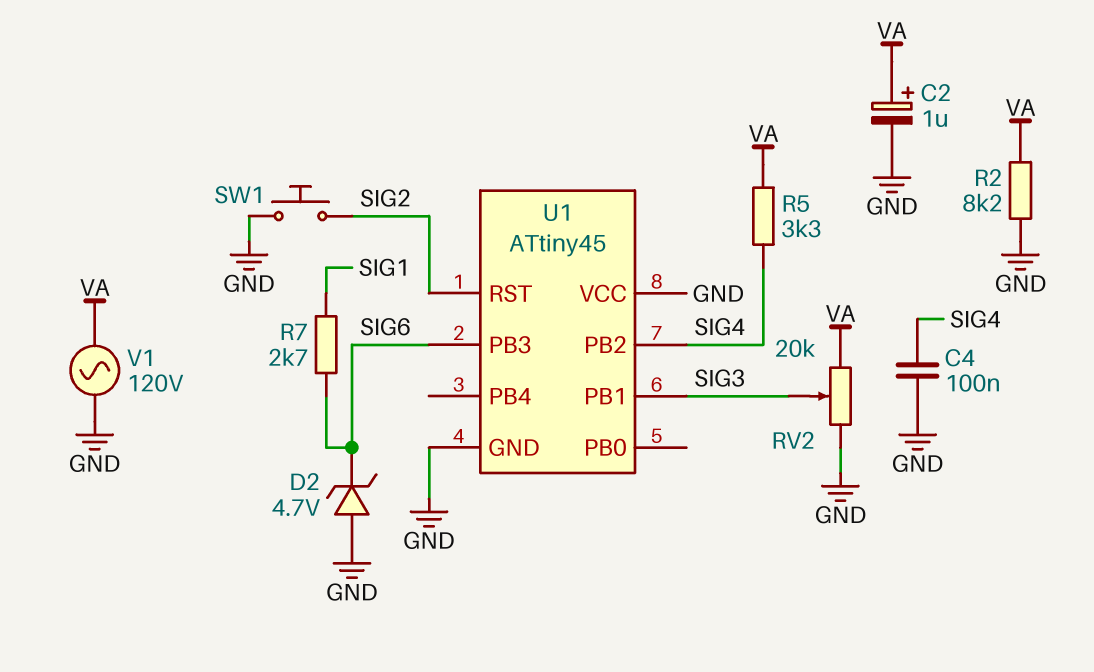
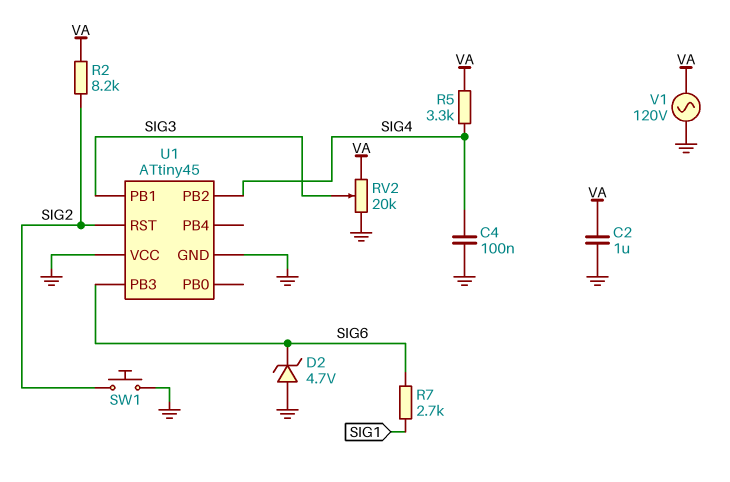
C2: 1uF (plus VA, minus GND) -> 1uF (GND, VA)
R2: 8.2k (GND, VA) -> 8.2k (SIG2, VA)

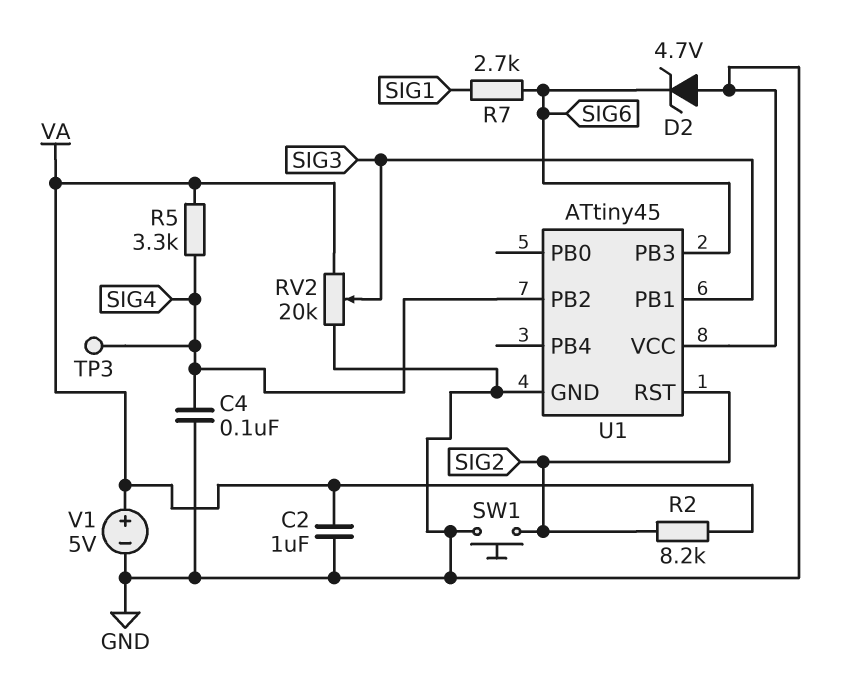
TP3: none -> test point (SIG4)
V1: AC 120V (GND, VA) -> 5V (plus VA, minus GND)

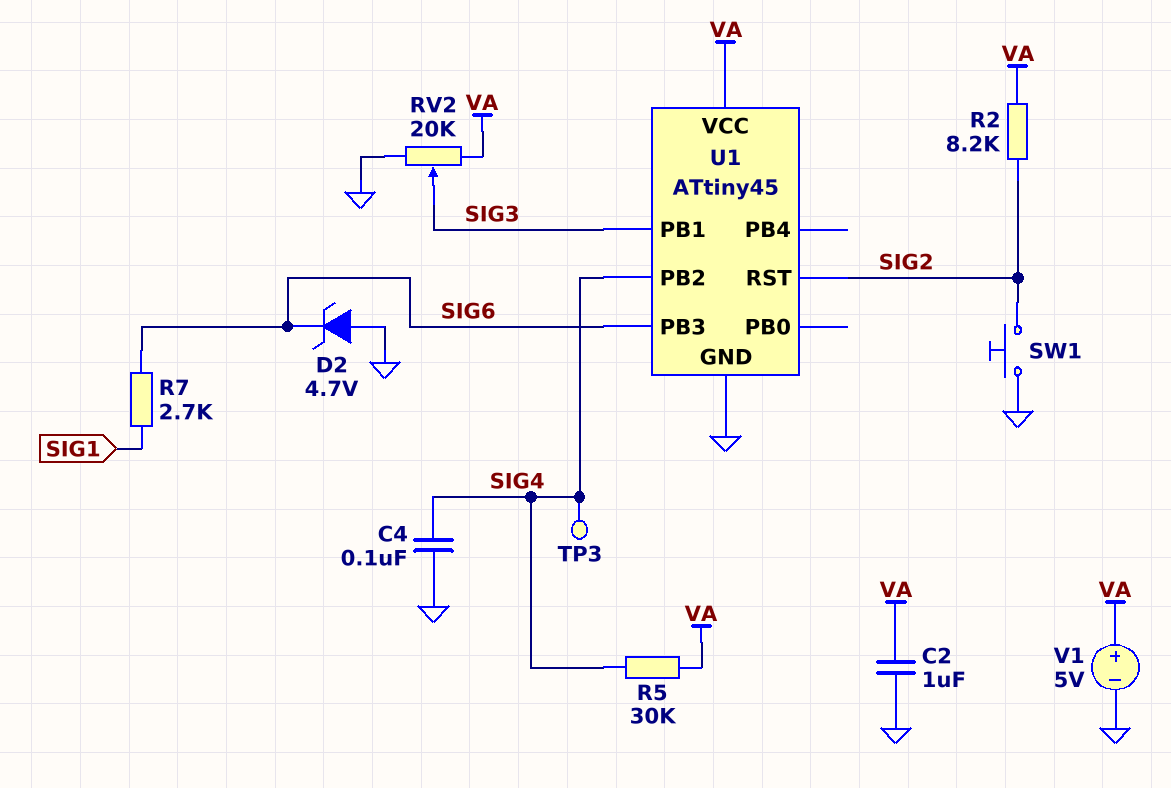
R5: 3.3k (SIG4, VA) -> 30k (SIG4, VA)
U1 pin VCC: GND -> VA

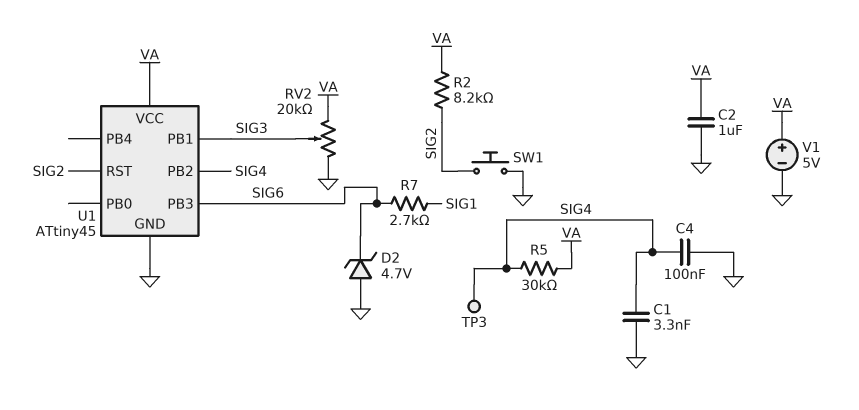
C1: none -> 3.3nF (GND, SIG4)

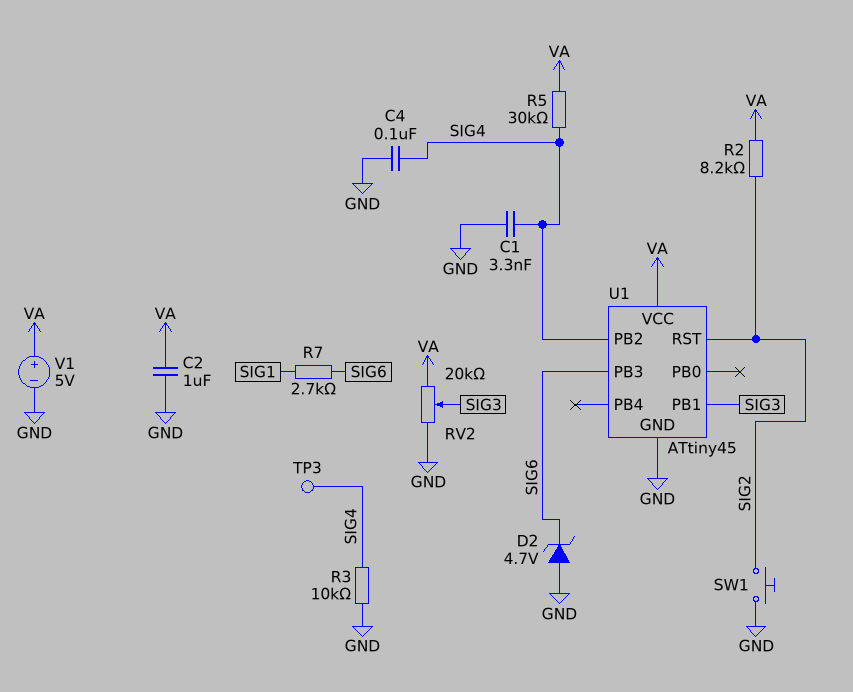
R3: none -> 10k (GND, SIG4)

